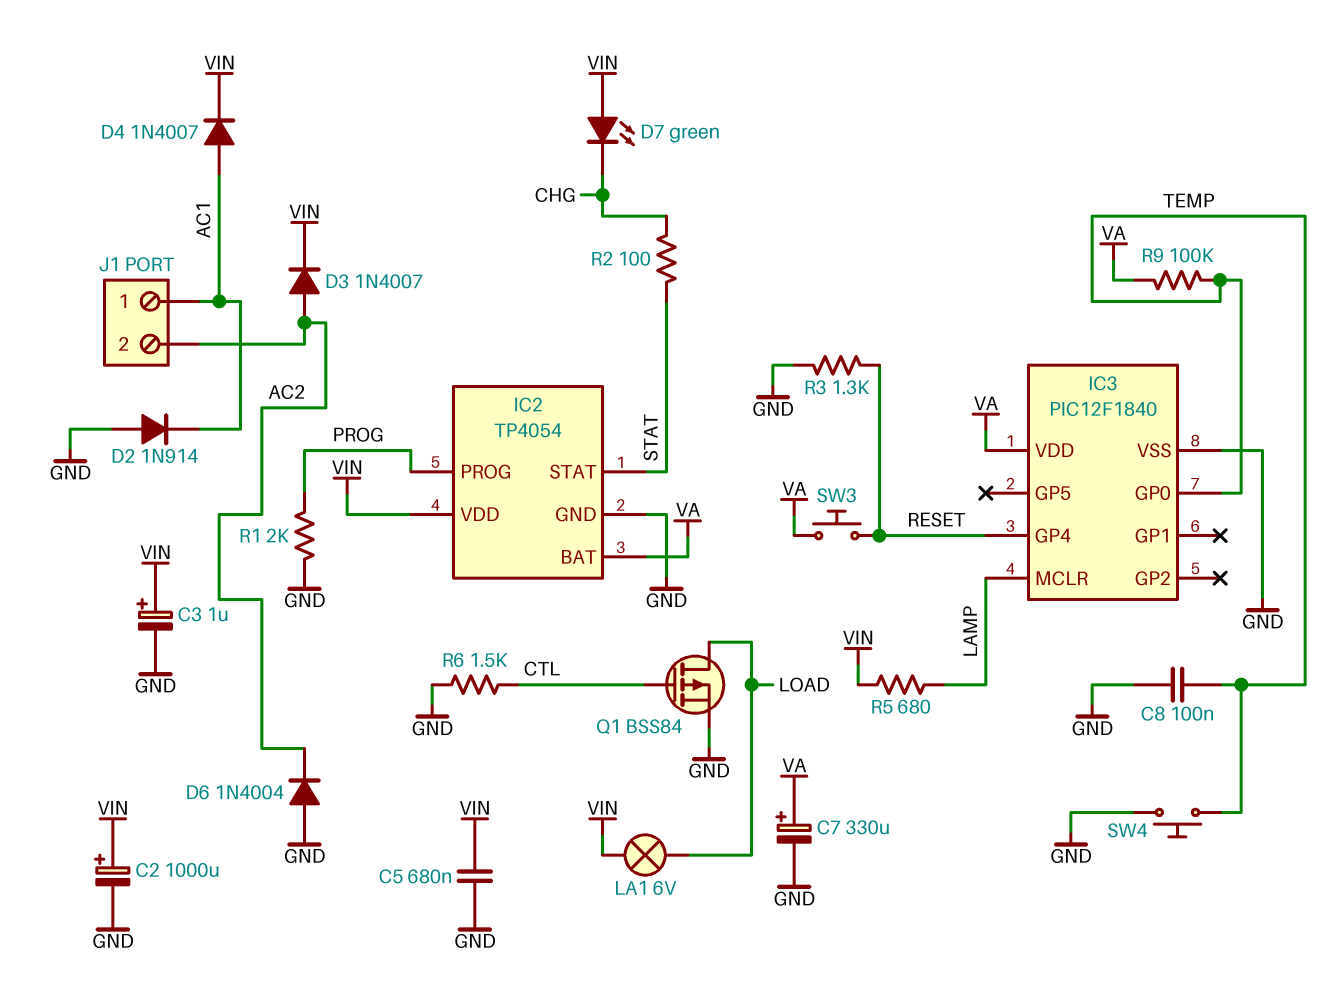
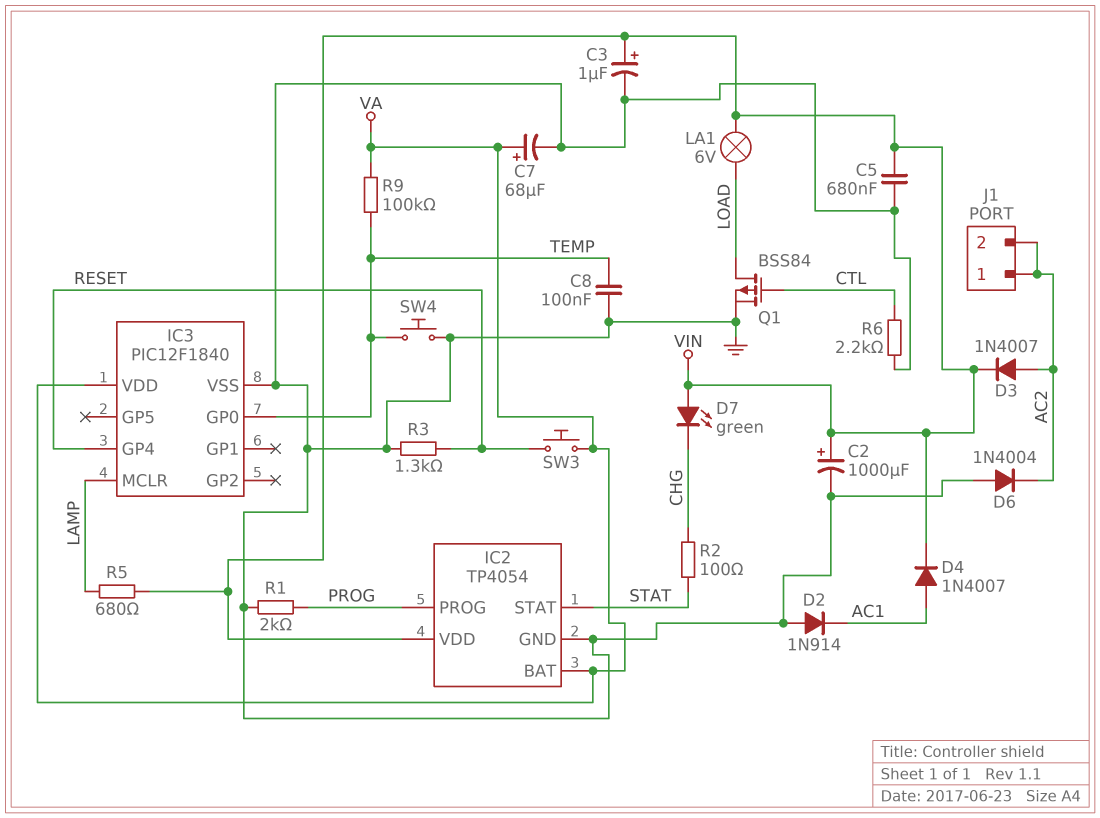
C7: 330uF (plus VA, minus GND) -> 68uF (plus VA, minus GND)
J1 pin 1: AC1 -> AC2
R6: 1.5k (CTL, GND) -> 2.2k (CTL, GND)

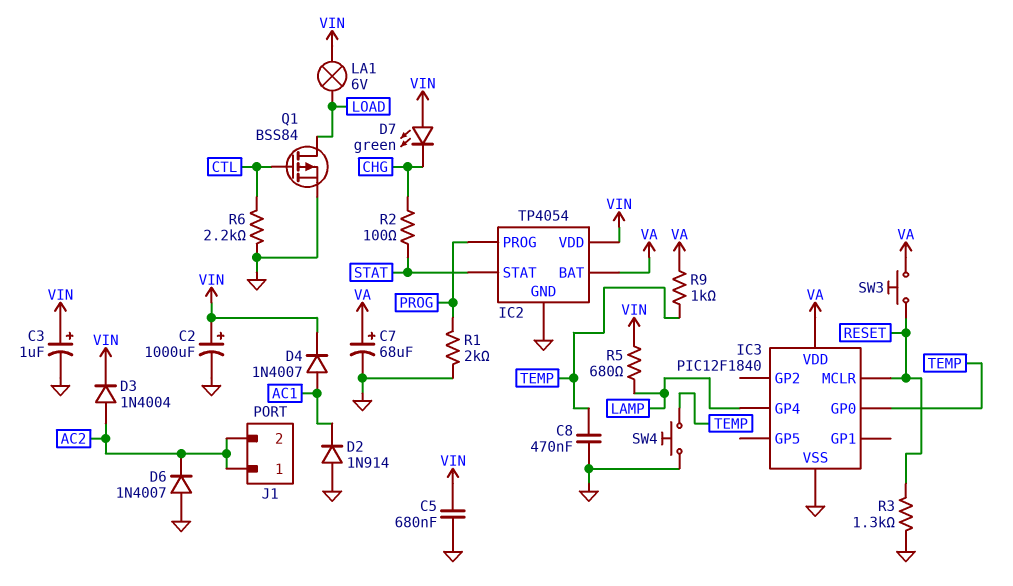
C8: 100nF (GND, TEMP) -> 470nF (GND, TEMP)
D3: diode 1N4007 (A AC2, K VIN) -> diode 1N4004 (A AC2, K VIN)
D6: diode 1N4004 (A GND, K AC2) -> diode 1N4007 (A GND, K AC2)
IC3 pin GP4: RESET -> LAMP
IC3 pin MCLR: LAMP -> RESET
R9: 100k (TEMP, VA) -> 1k (TEMP, VA)

